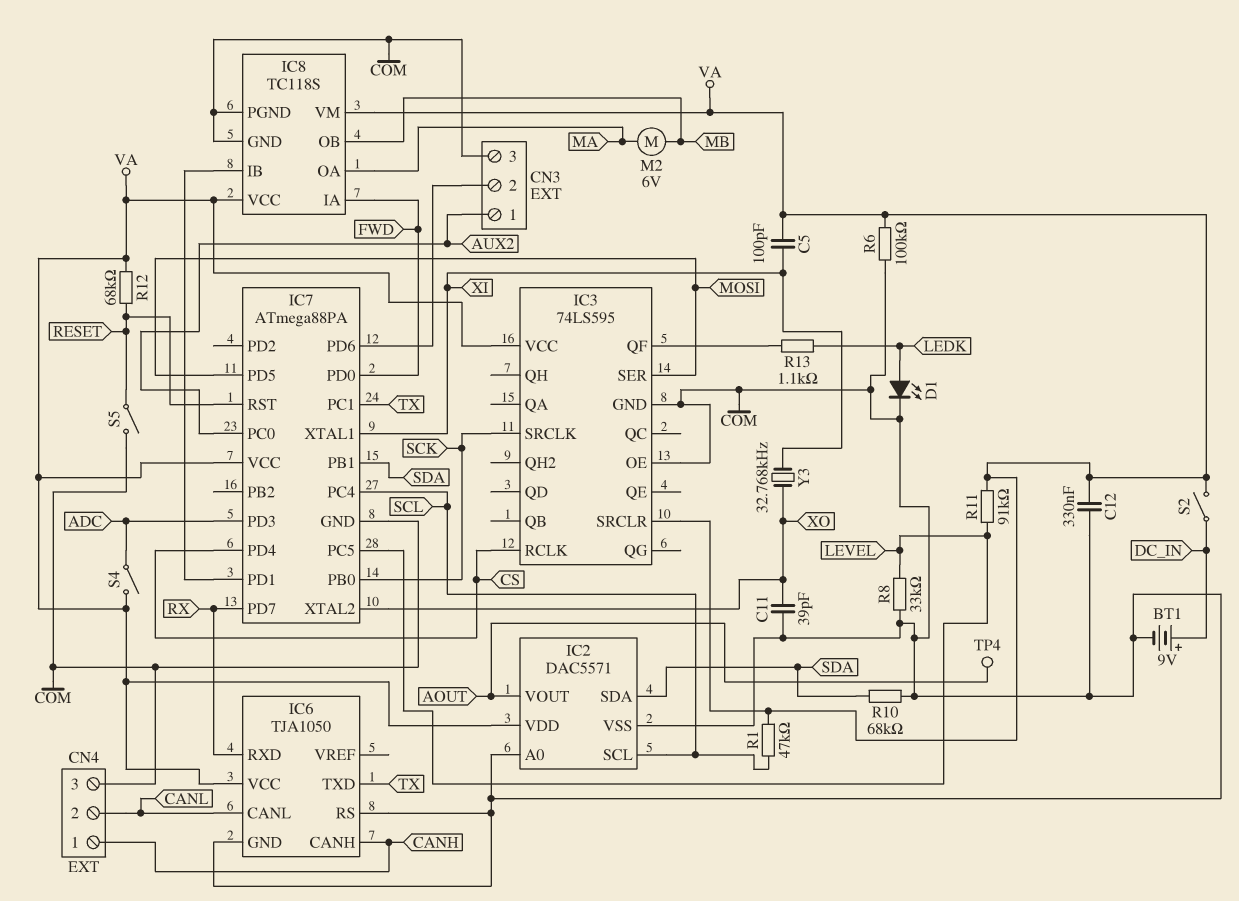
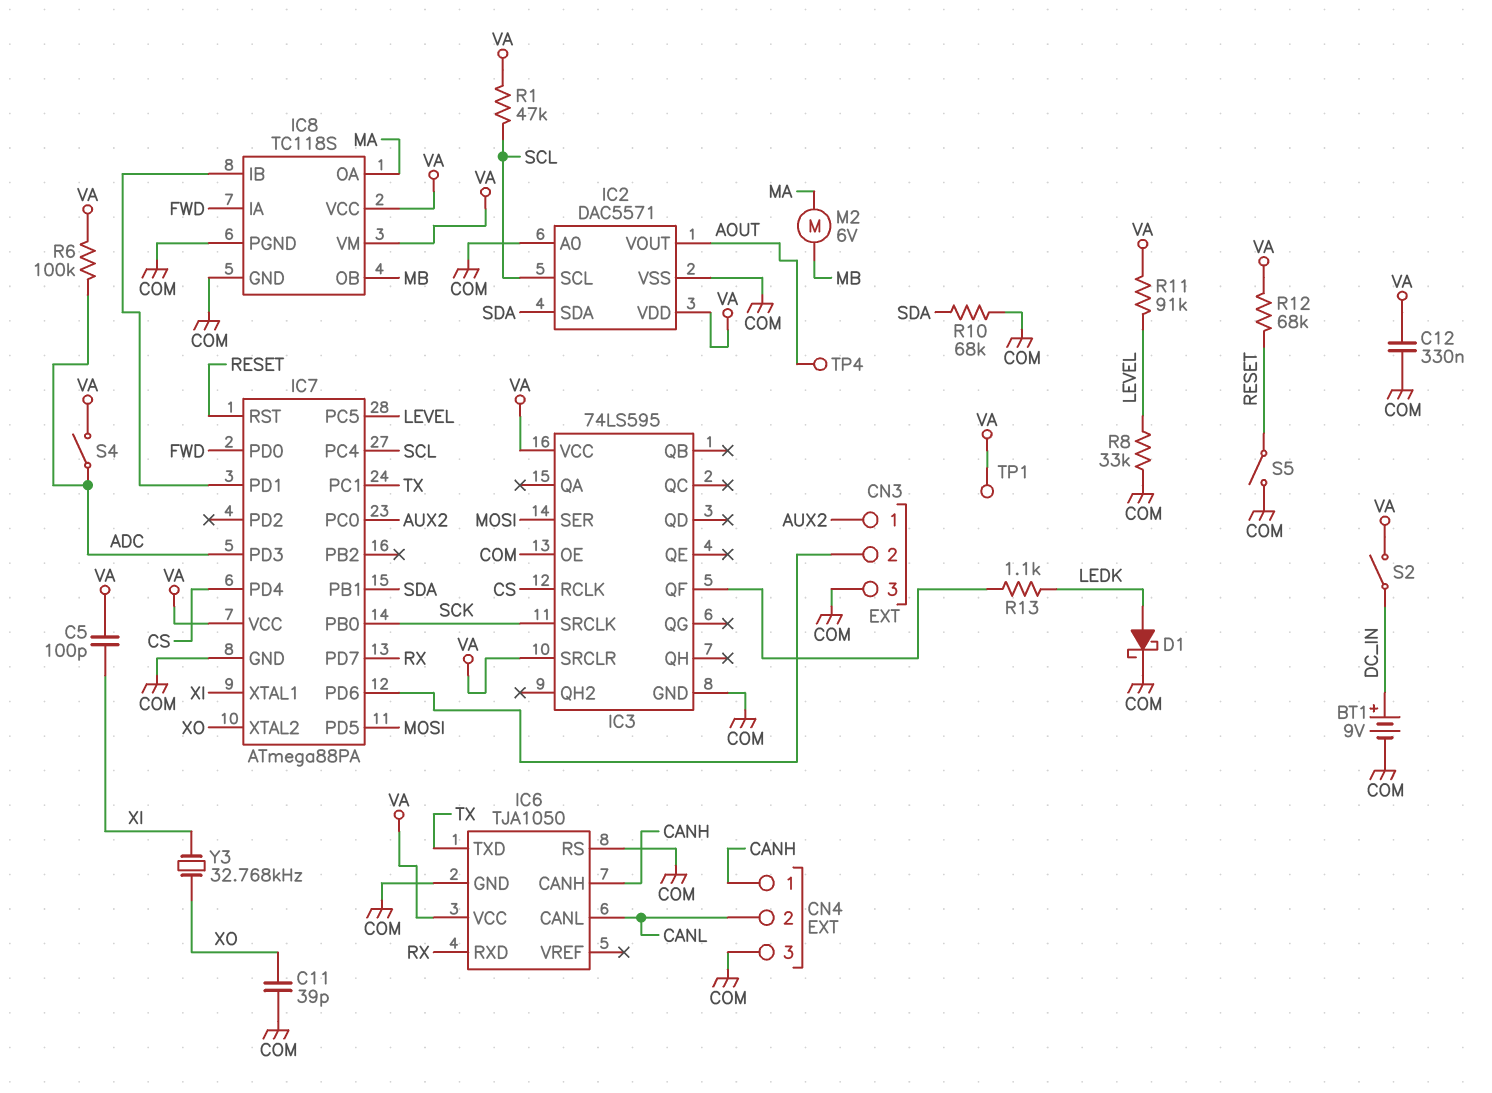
D1: LED (A LEDK, K COM) -> schottky (A LEDK, K COM)
R6: 100k (COM, VA) -> 100k (ADC, VA)
TP1: none -> test point (VA)

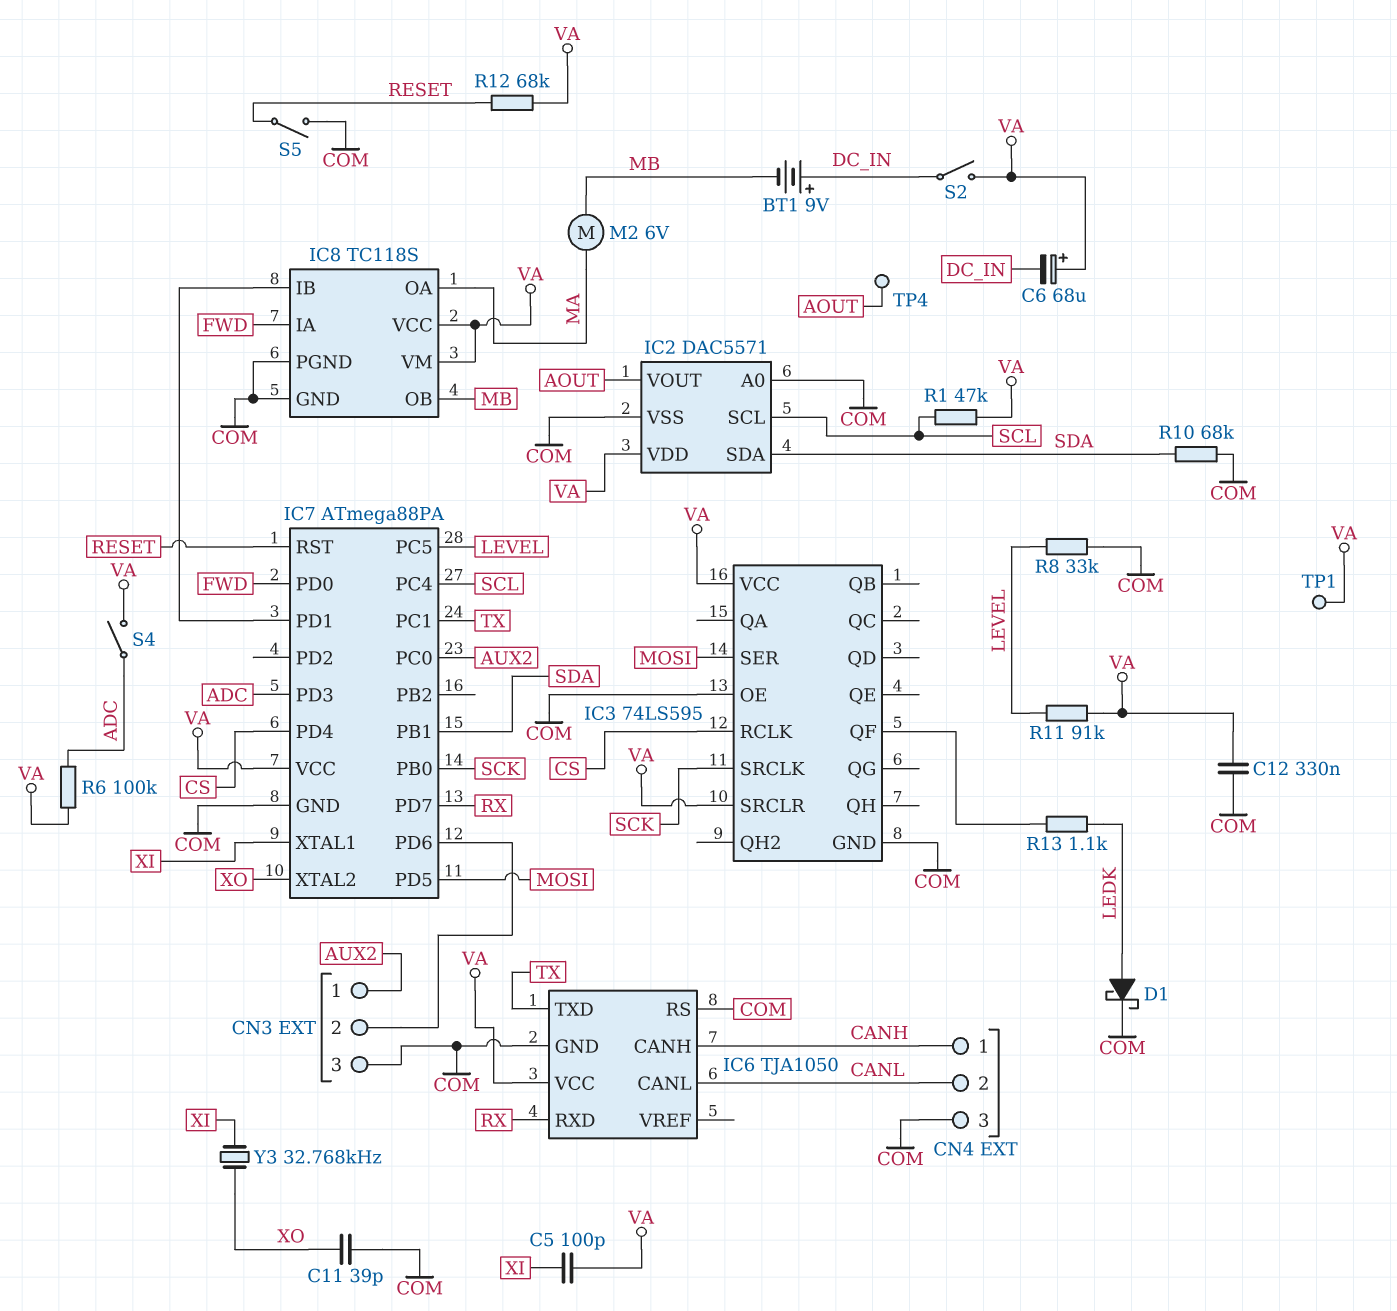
BT1: 9V (plus DC_IN, minus COM) -> 9V (plus DC_IN, minus MB)
C6: none -> 68uF (plus VA, minus DC_IN)

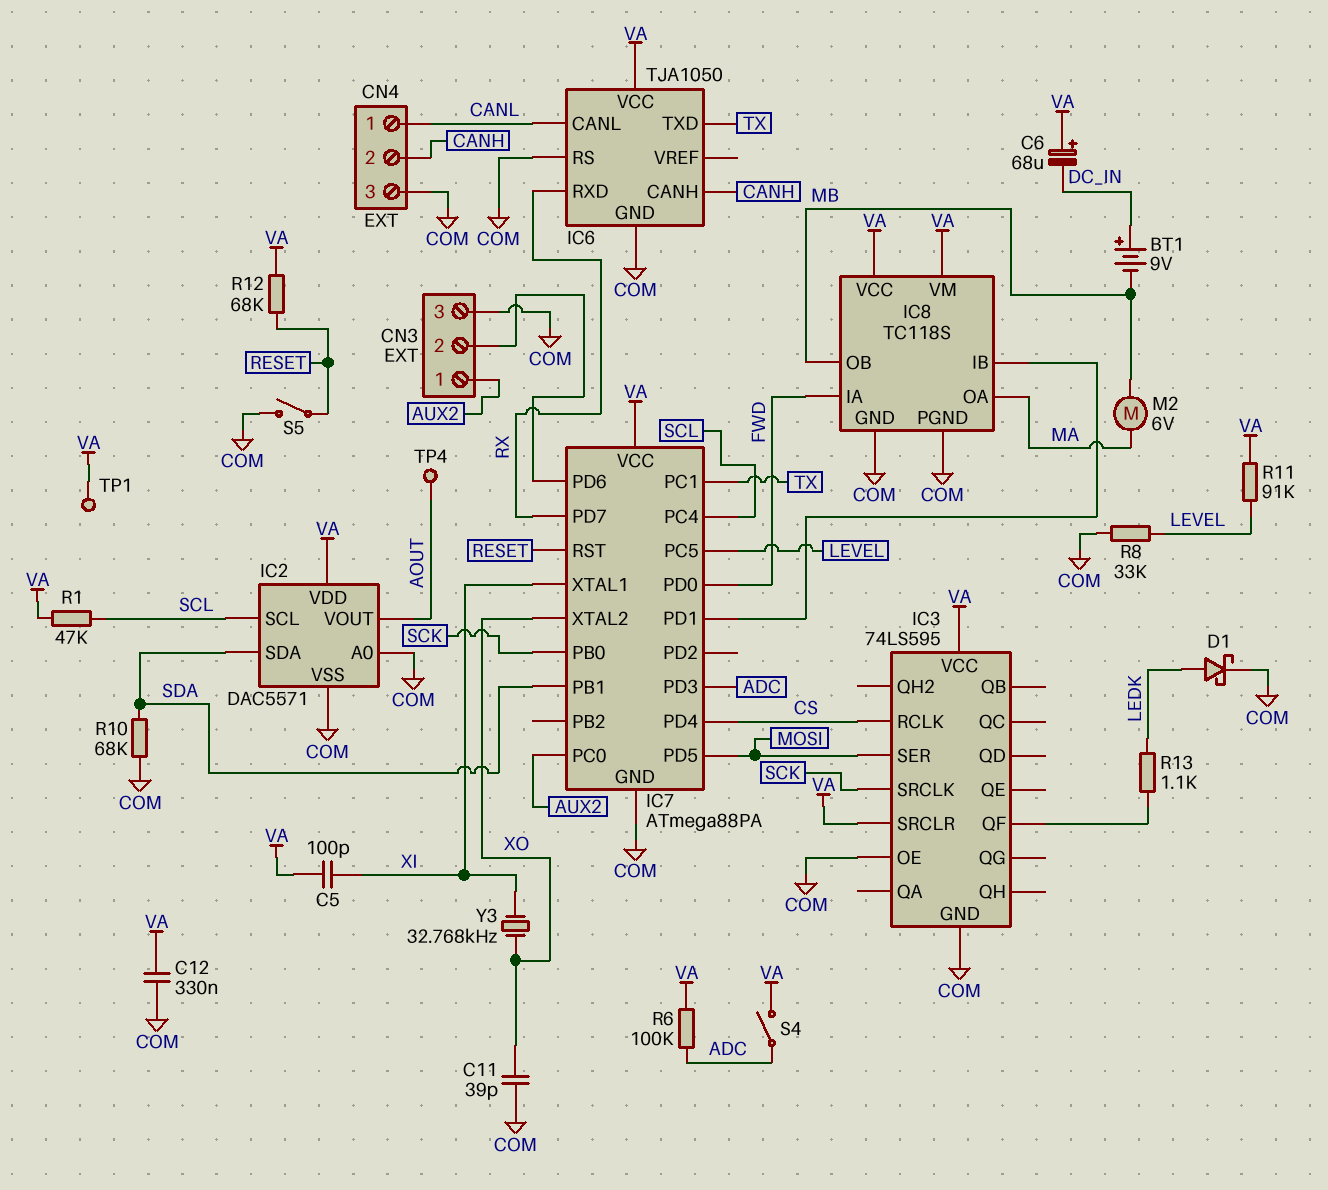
CN4 pin 1: CANH -> CANL
CN4 pin 2: CANL -> CANH
S2: switch (DC_IN, VA) -> none

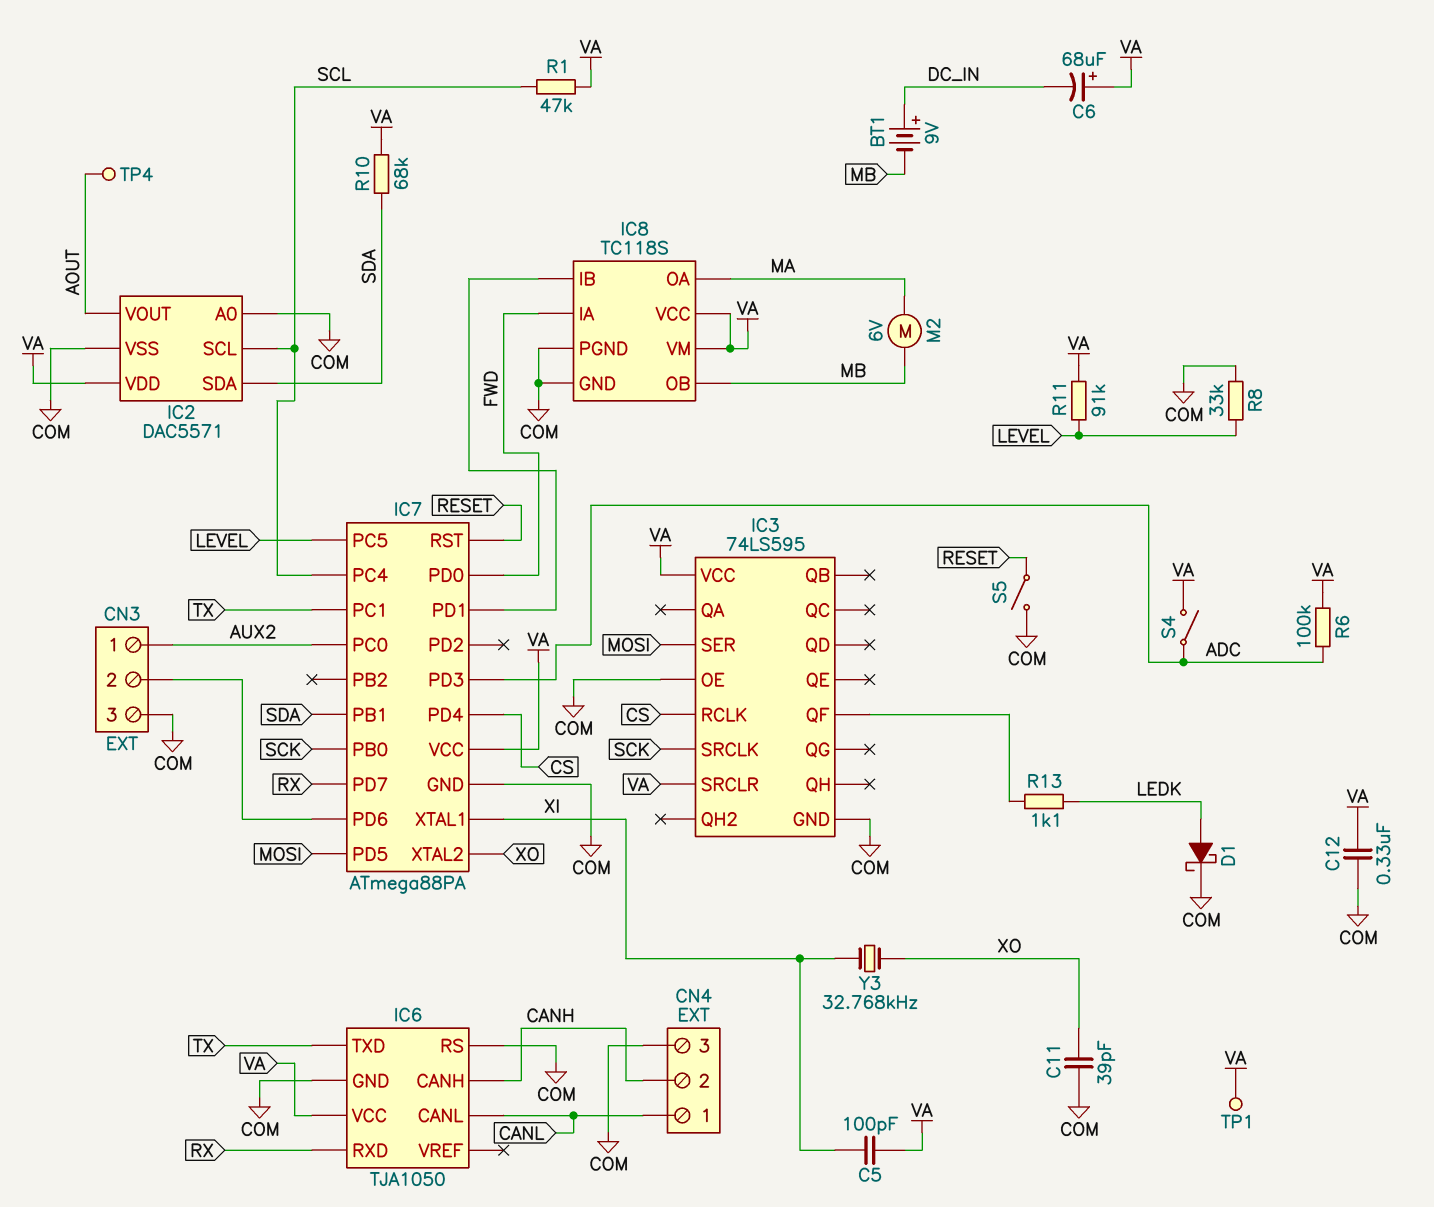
R10: 68k (COM, SDA) -> 68k (SDA, VA)
R12: 68k (RESET, VA) -> none

